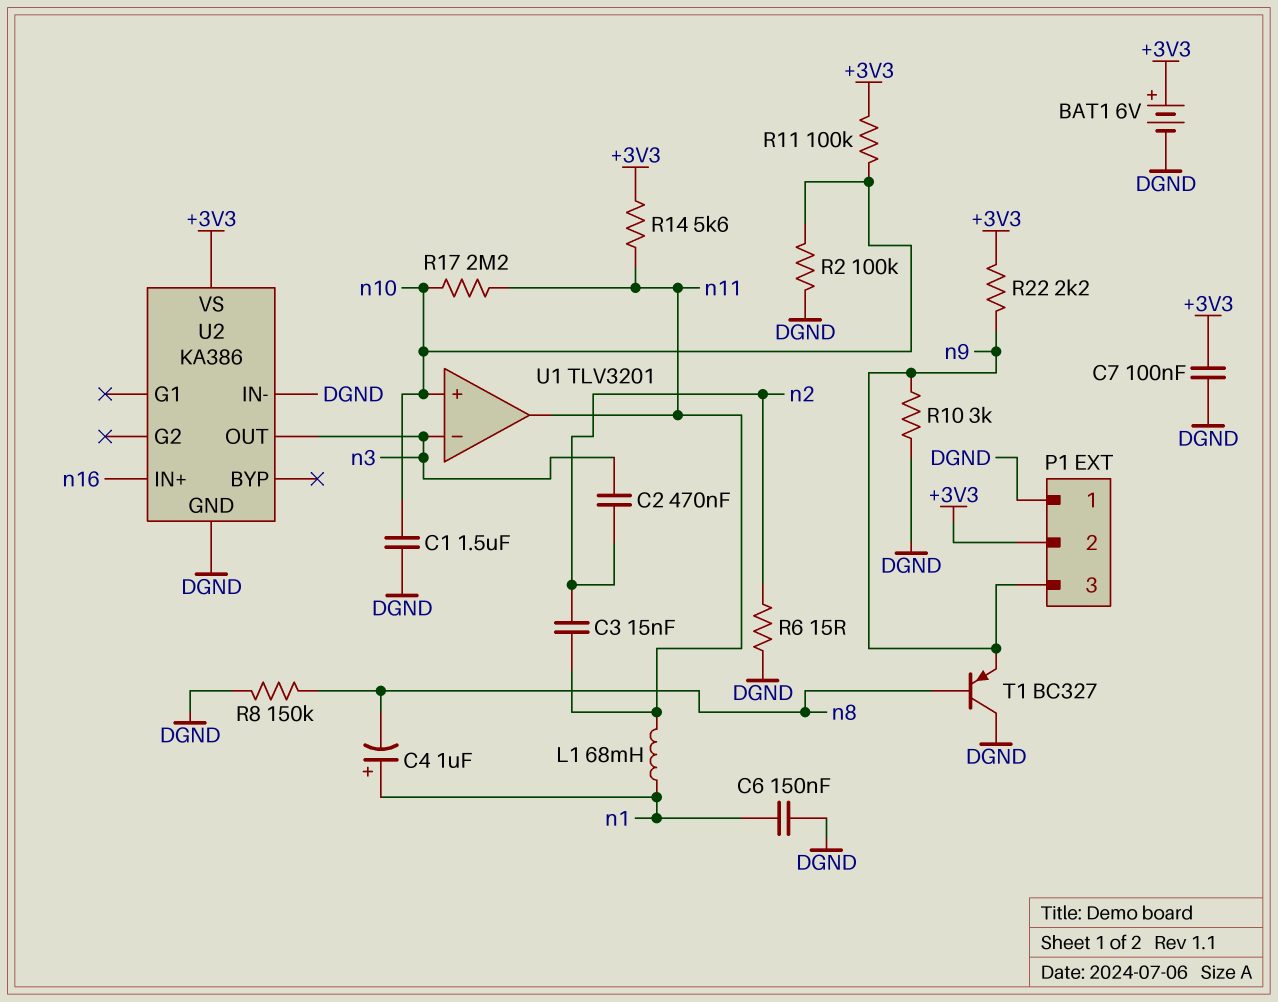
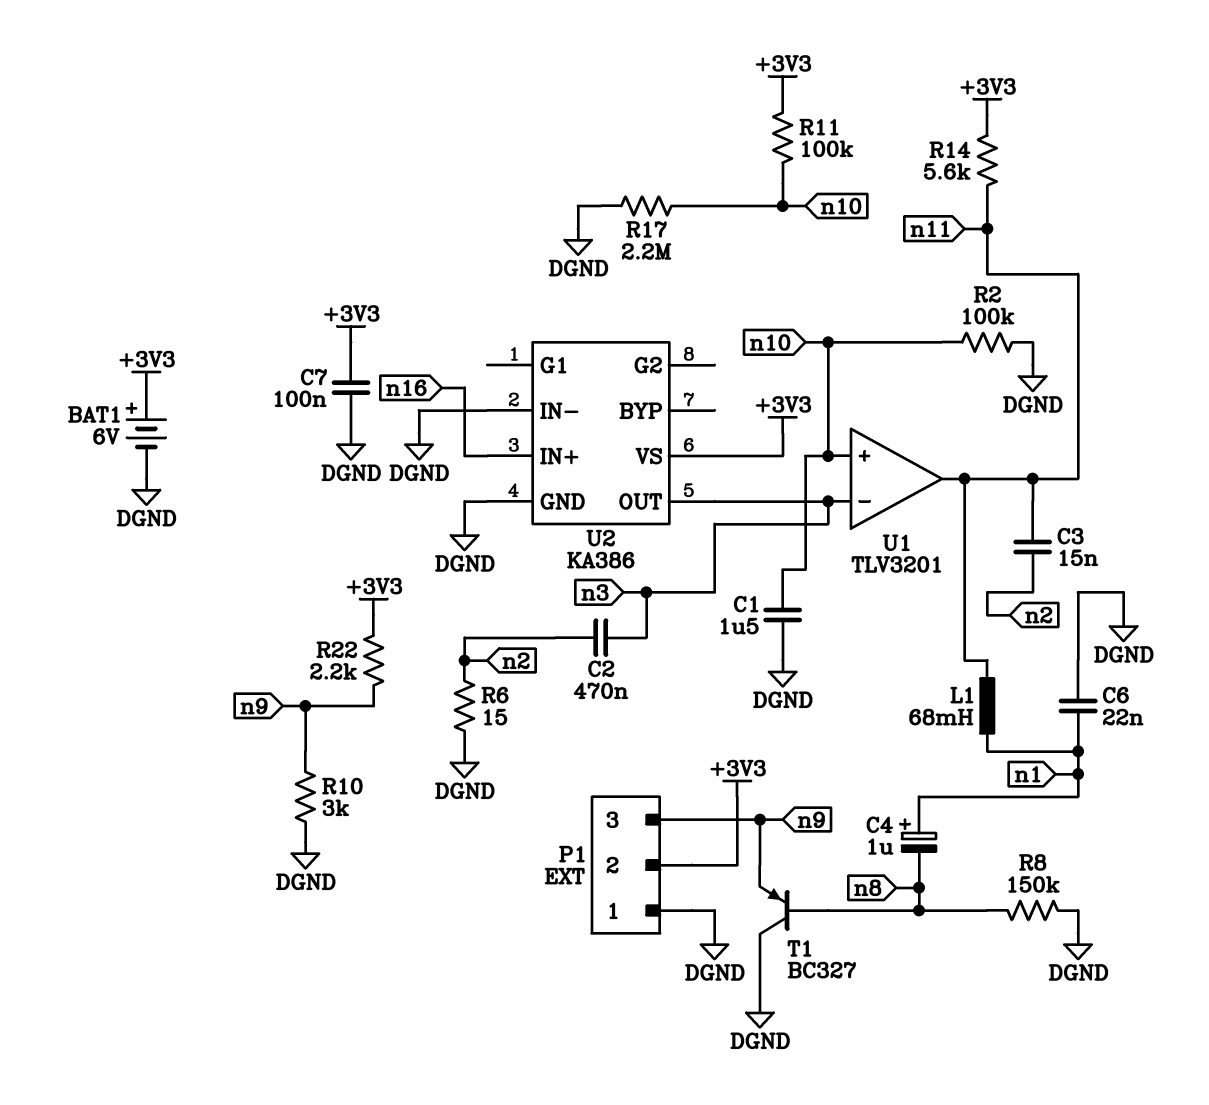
C6: 150nF (DGND, n1) -> 22nF (DGND, n1)
R17: 2.2M (n10, n11) -> 2.2M (DGND, n10)

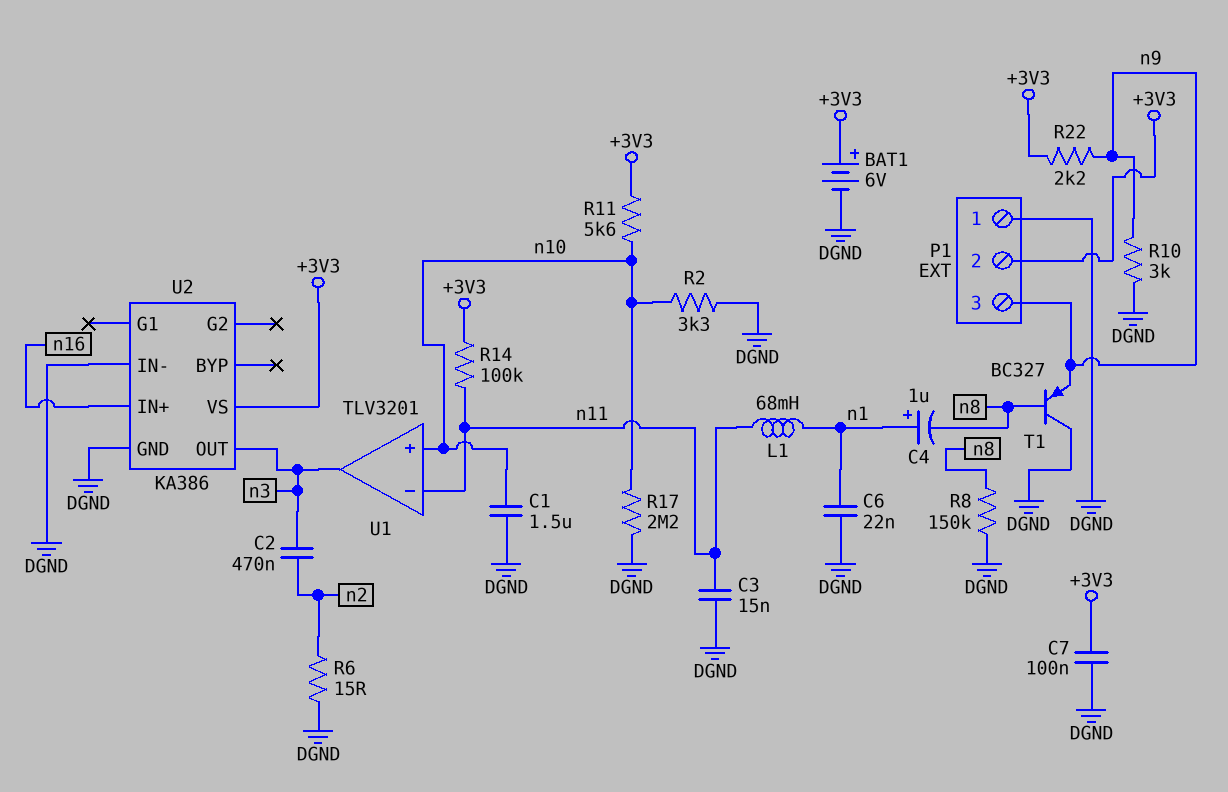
C3: 15nF (n2, n11) -> 15nF (DGND, n11)
R2: 100k (DGND, n10) -> 3.3k (DGND, n10)
R11: 100k (+3V3, n10) -> 5.6k (+3V3, n10)
R14: 5.6k (+3V3, n11) -> 100k (+3V3, n11)
U1 pin in-: n3 -> n11
U1 pin out: n11 -> n3

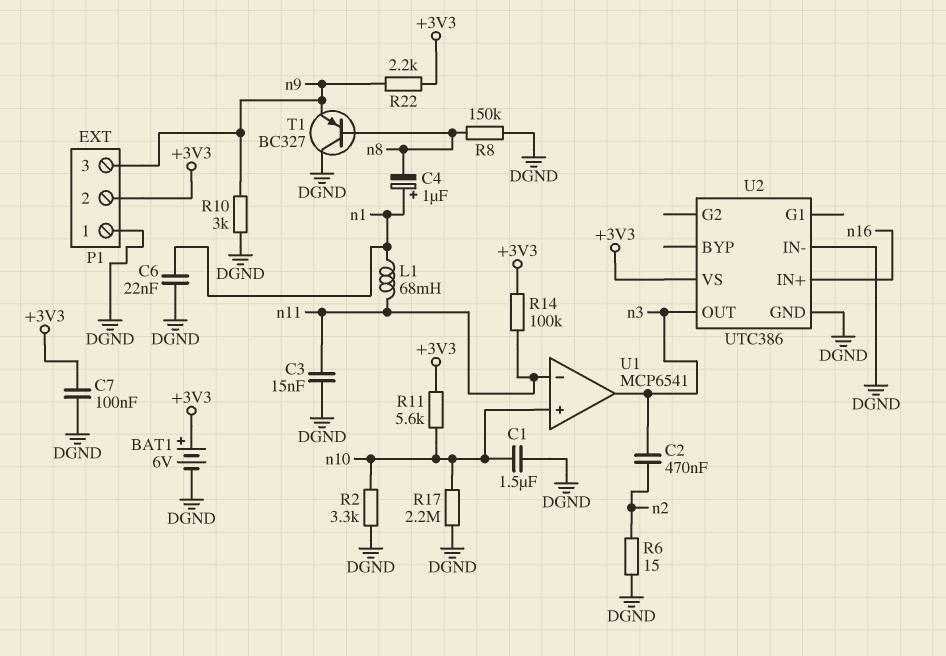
U1: TLV3201 -> MCP6541
U2: KA386 -> UTC386

